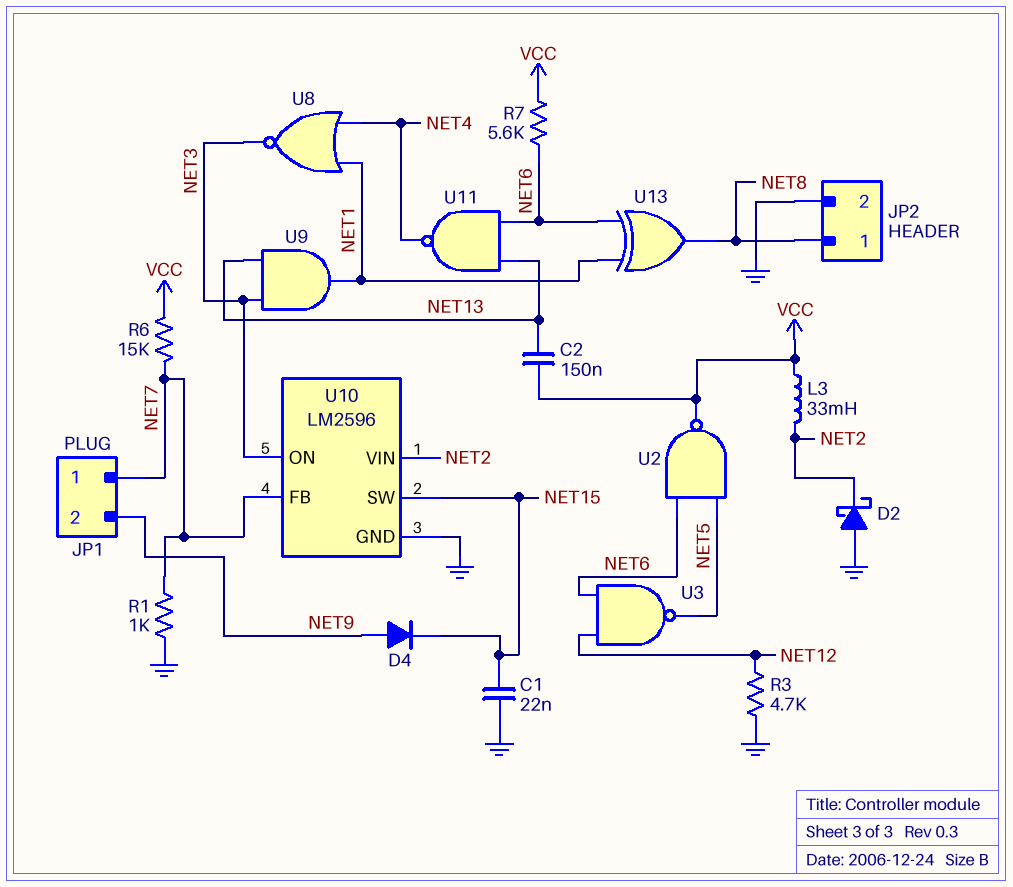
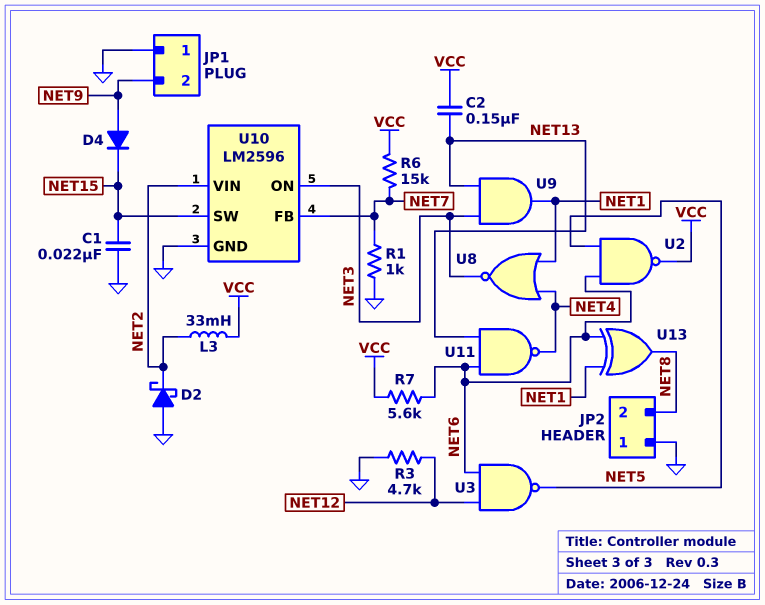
JP1 pin 1: NET7 -> GND
JP2 pin 1: NET8 -> GND
JP2 pin 2: GND -> NET8

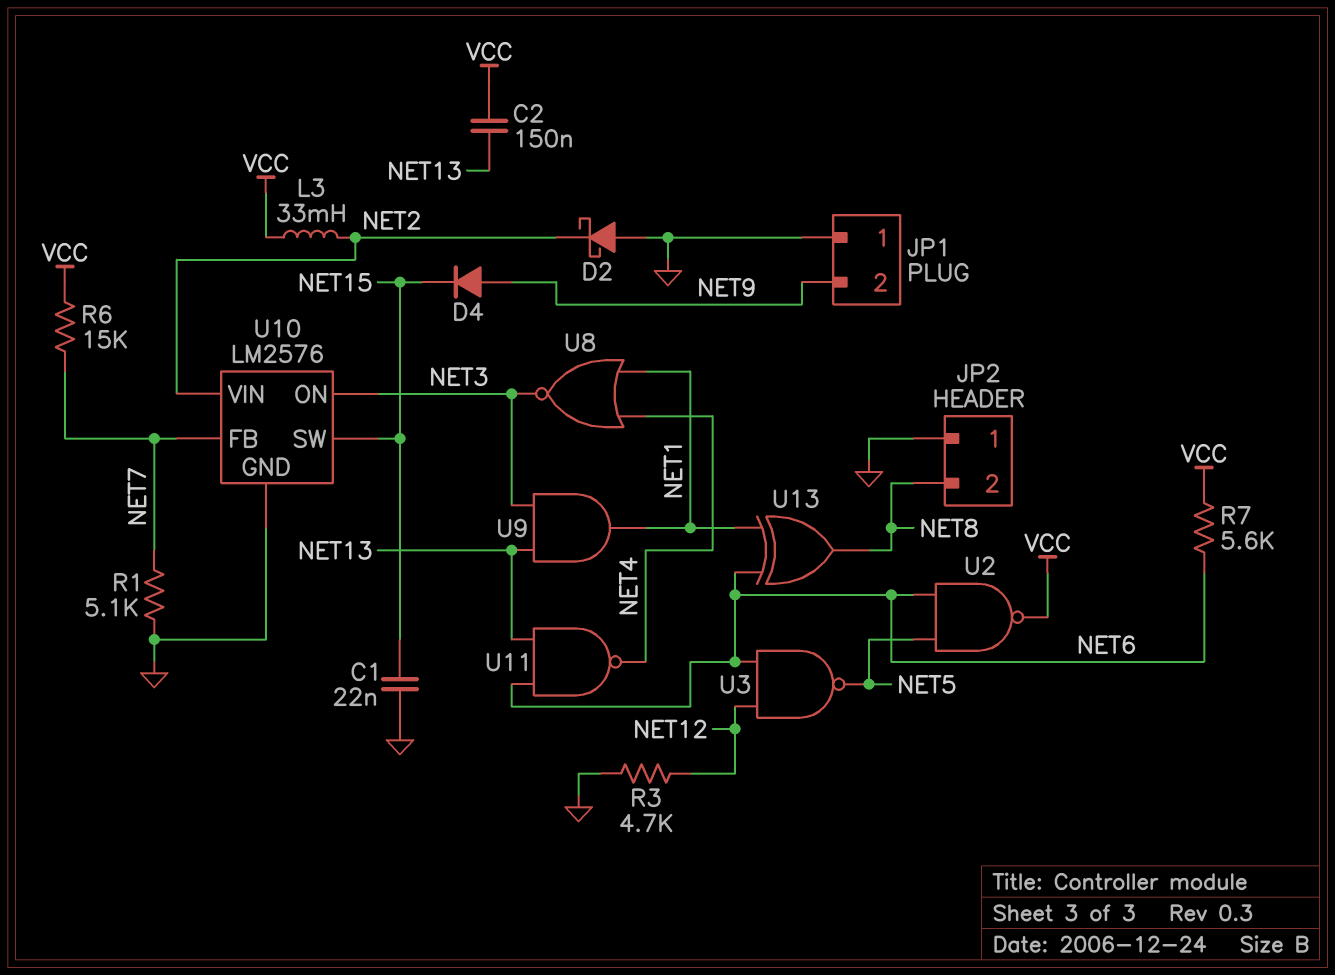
R1: 1k (GND, NET7) -> 5.1k (GND, NET7)
U10: LM2596 -> LM2576

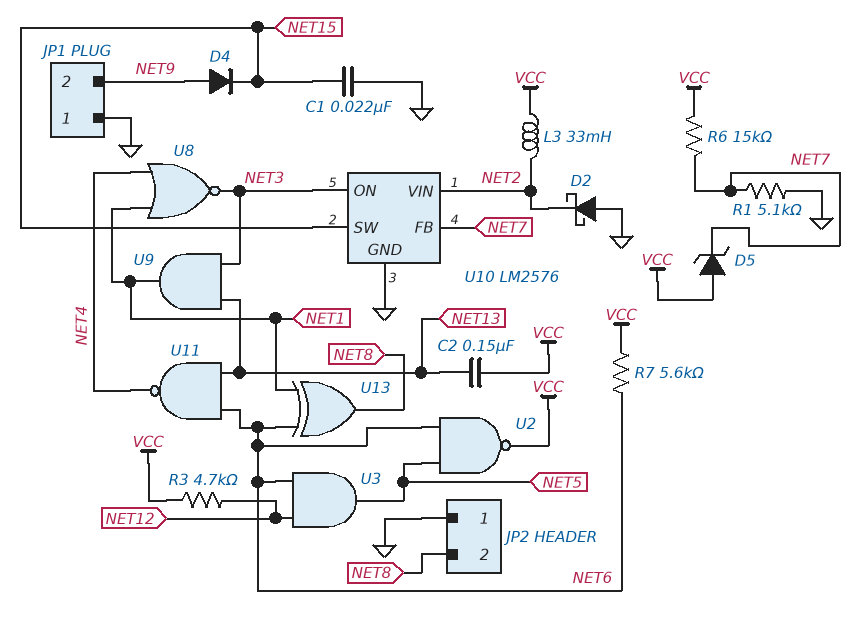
D5: none -> zener (A VCC, K NET7)
R3: 4.7k (GND, NET12) -> 4.7k (NET12, VCC)
U3: NAND (in NET6, in NET12, out NET5) -> AND (in NET6, in NET12, out NET5)

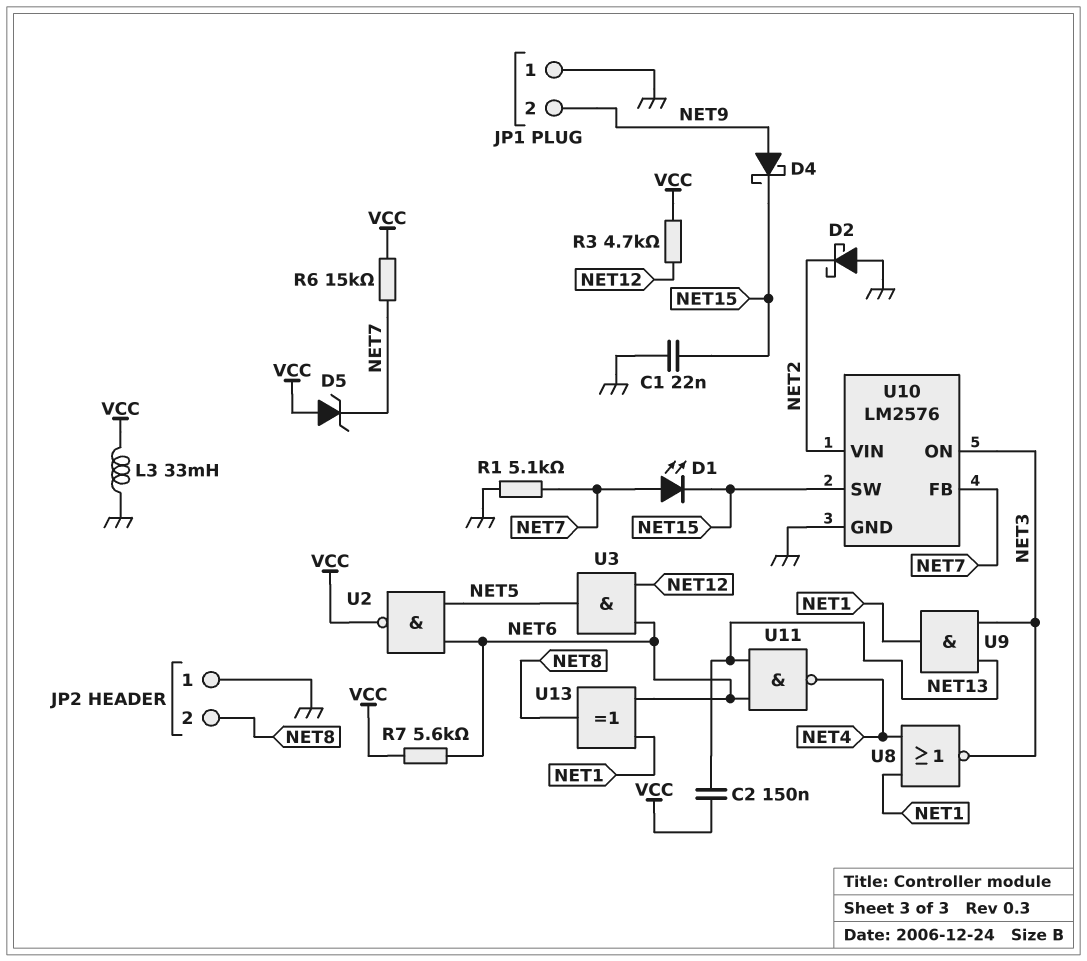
D1: none -> LED (A NET7, K NET15)
D4: diode (A NET9, K NET15) -> schottky (A NET9, K NET15)
L3: 33mH (NET2, VCC) -> 33mH (GND, VCC)

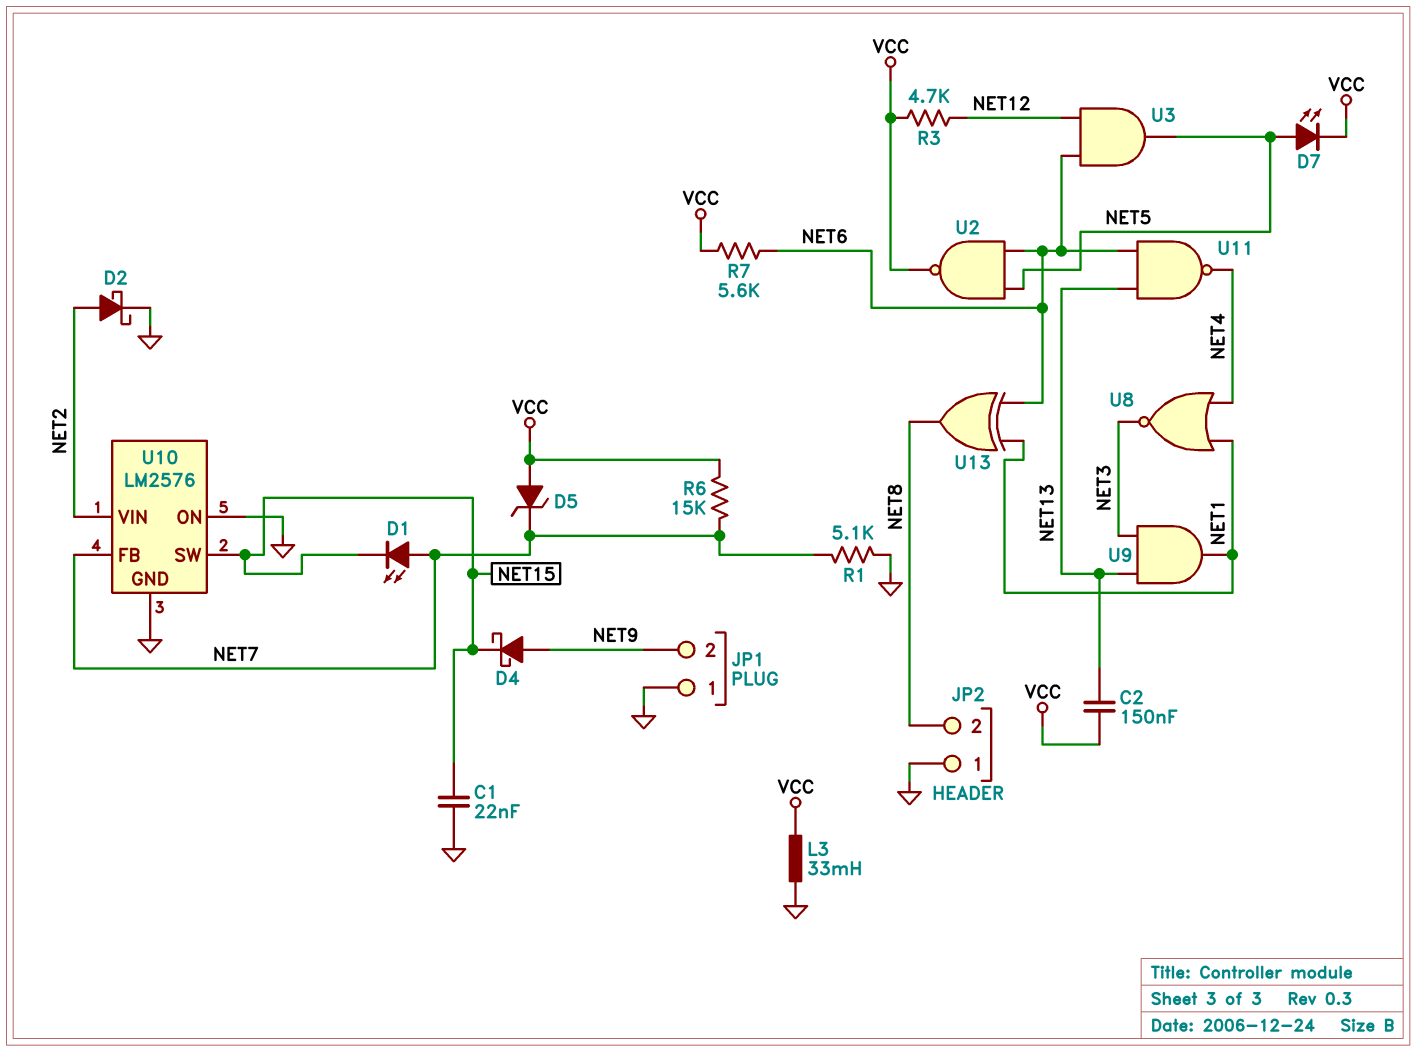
D2: schottky (A GND, K NET2) -> schottky (A NET2, K GND)
D7: none -> LED (A NET5, K VCC)
U10 pin ON: NET3 -> GND

